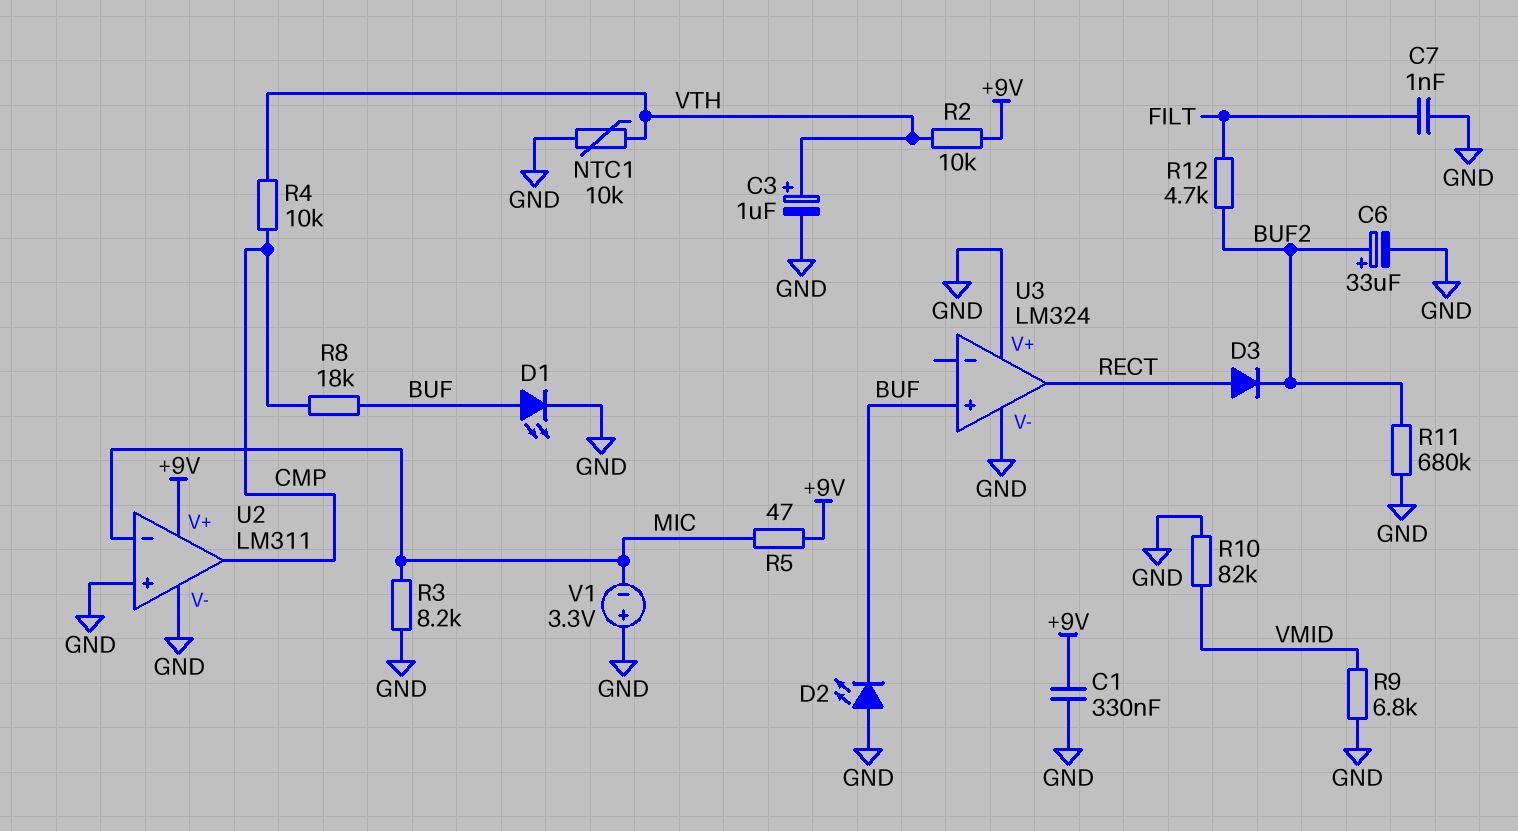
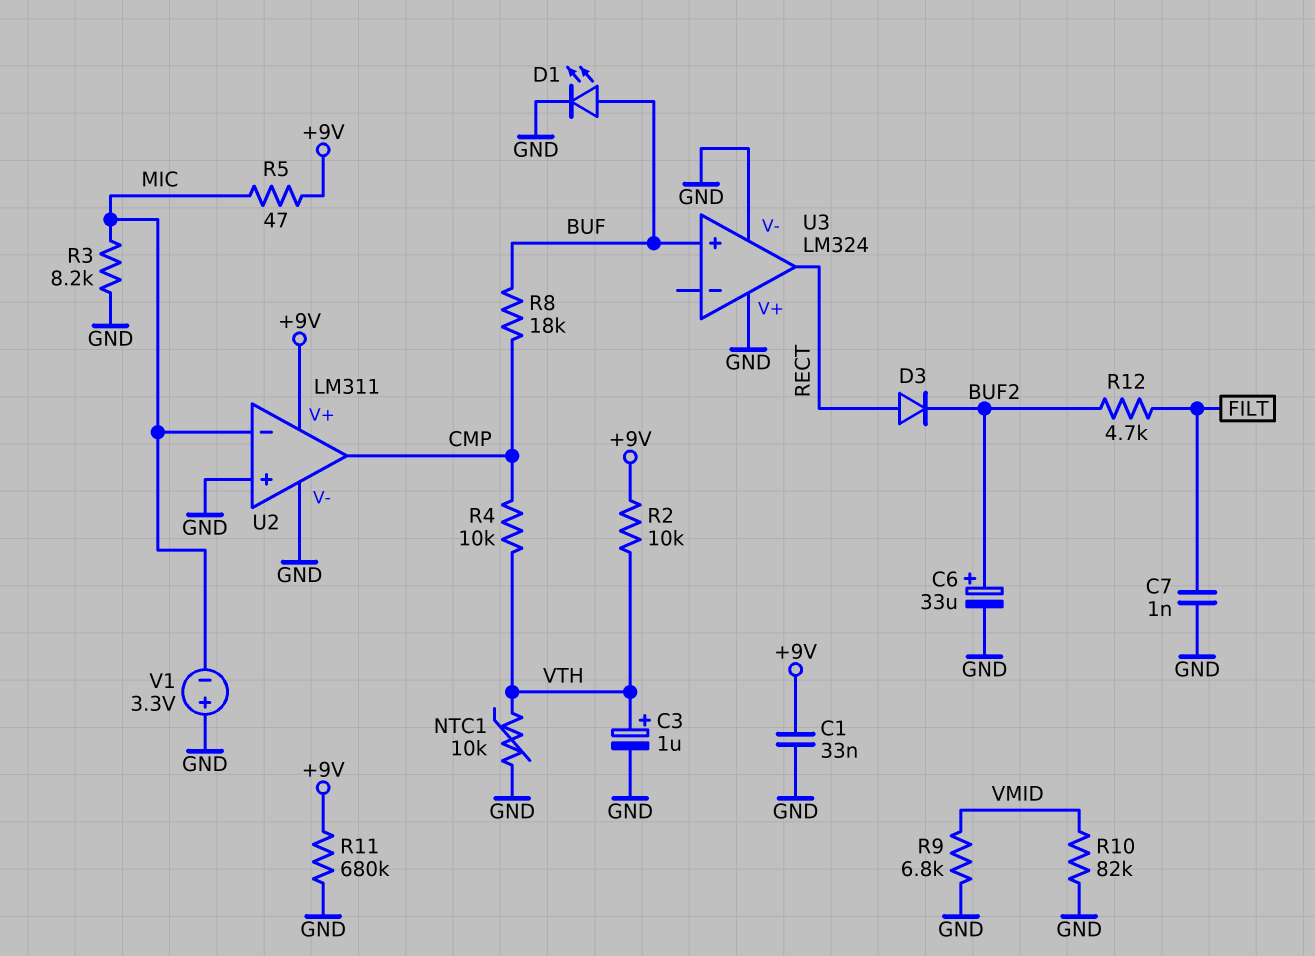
C1: 330nF (+9V, GND) -> 33nF (+9V, GND)
D2: LED (A GND, K BUF) -> none
R11: 680k (BUF2, GND) -> 680k (+9V, GND)

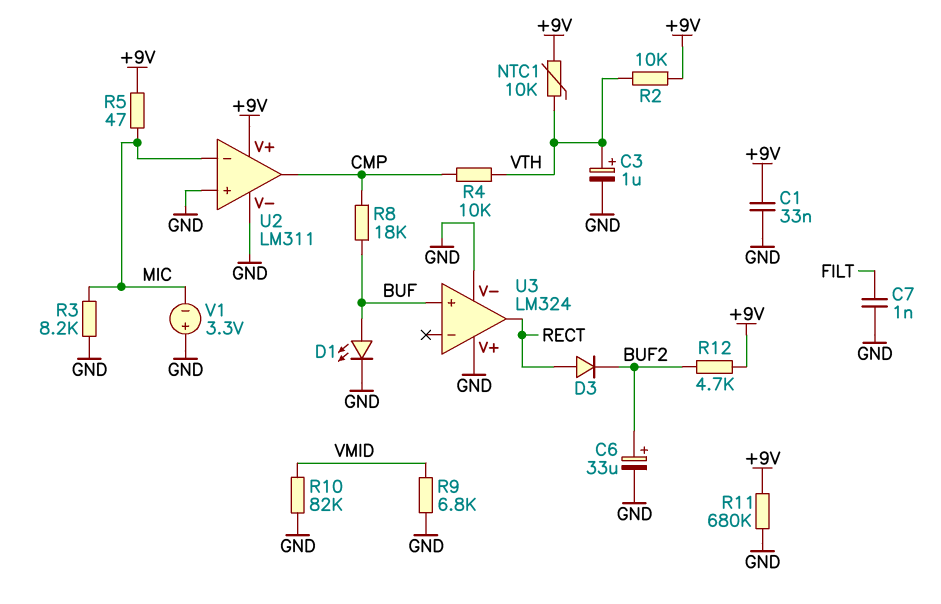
NTC1: 10k (GND, VTH) -> 10k (+9V, VTH)
R12: 4.7k (BUF2, FILT) -> 4.7k (+9V, BUF2)

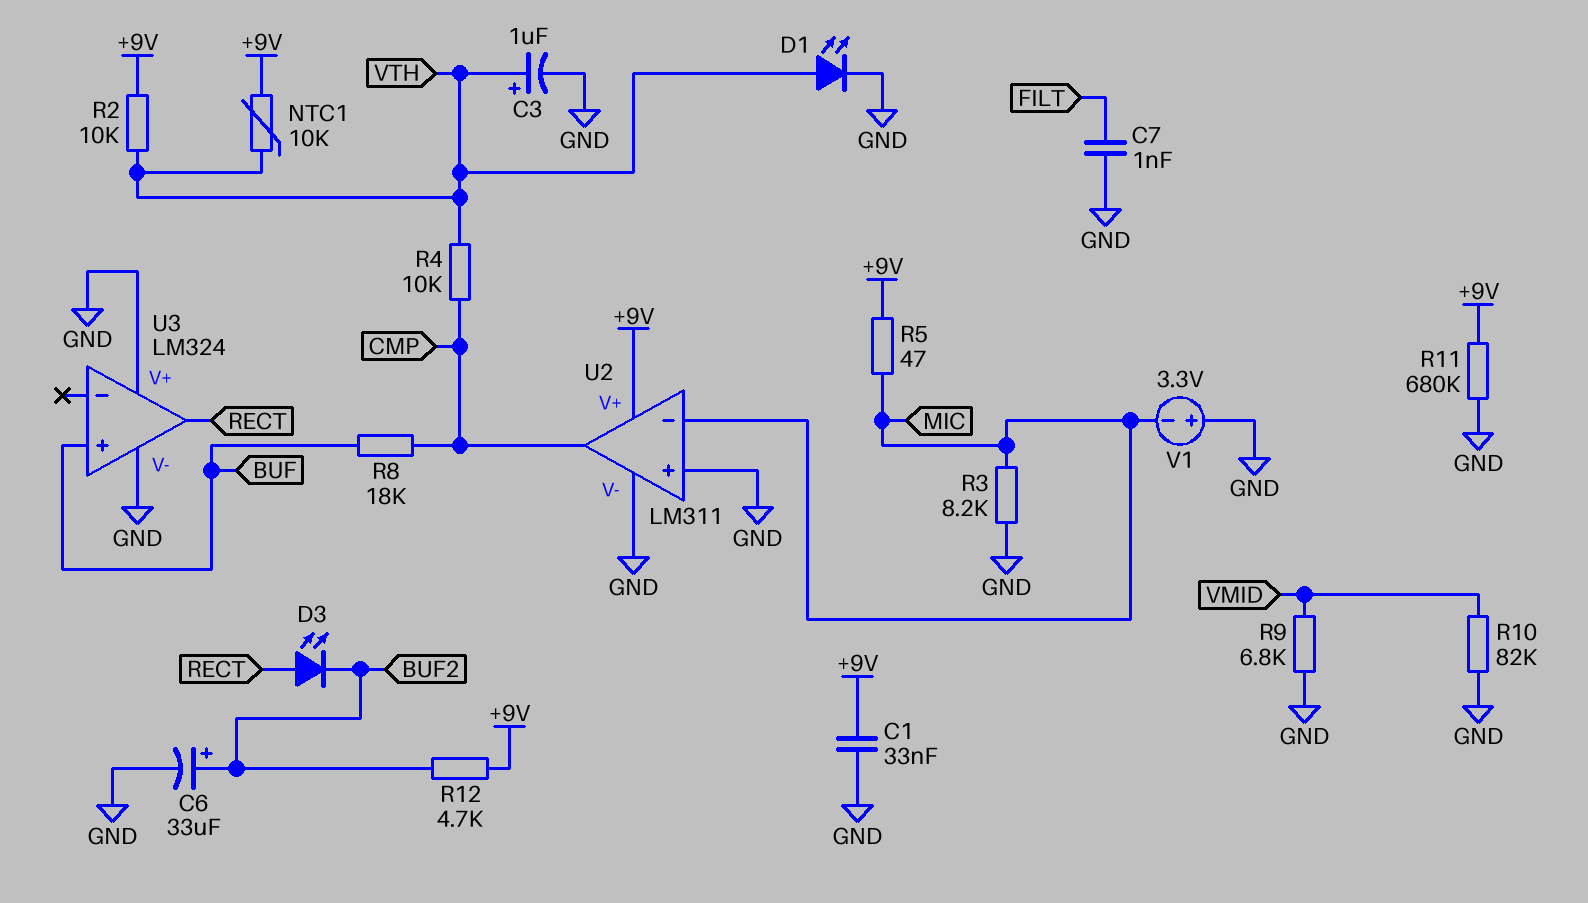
D1: LED (A BUF, K GND) -> LED (A VTH, K GND)
D3: diode (A RECT, K BUF2) -> LED (A RECT, K BUF2)

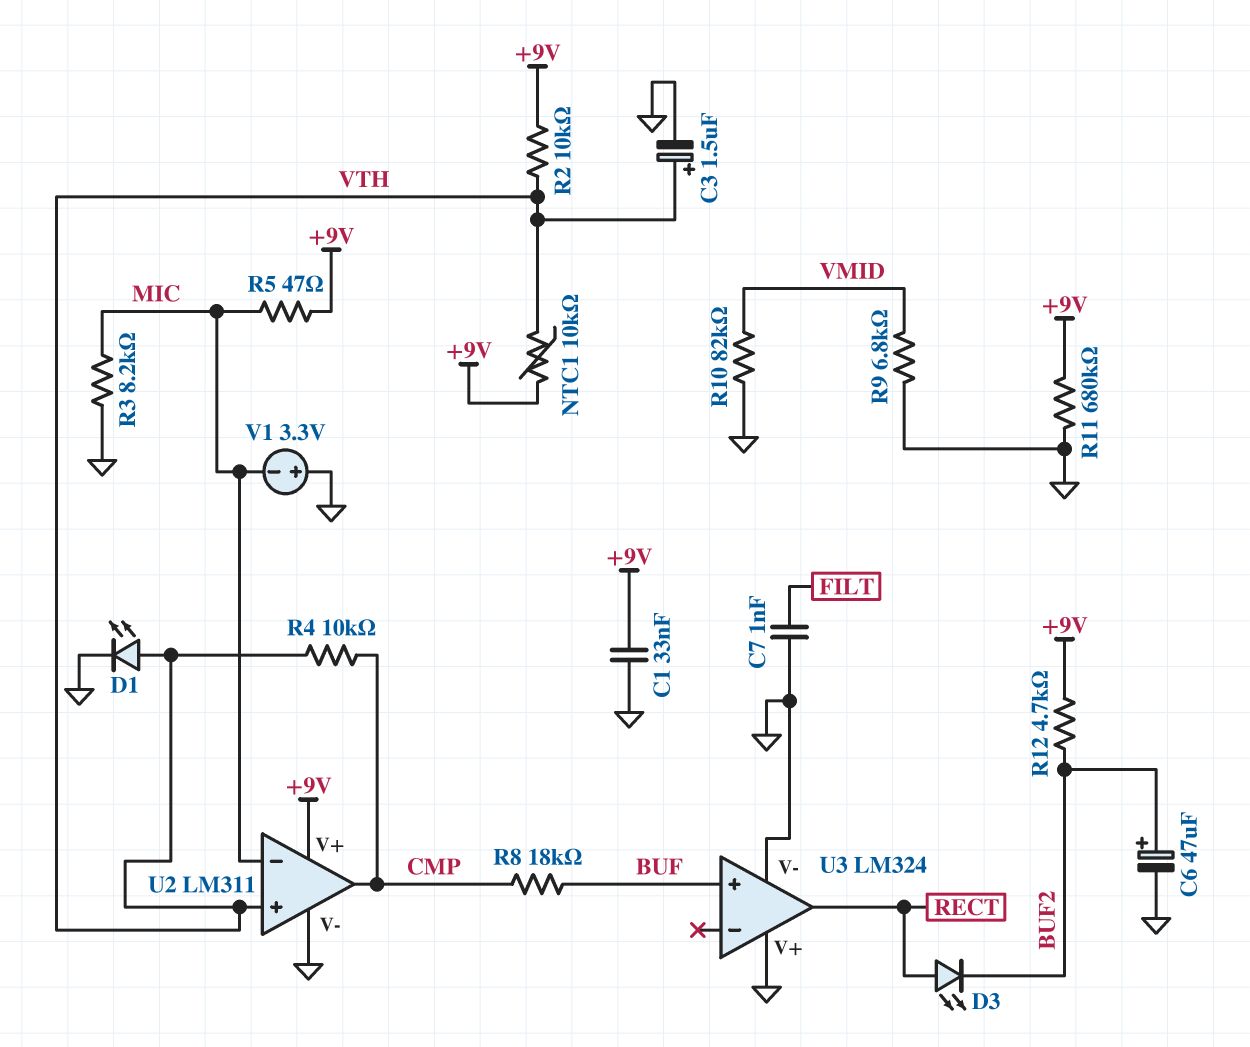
C3: 1uF (plus VTH, minus GND) -> 1.5uF (plus VTH, minus GND)
C6: 33uF (plus BUF2, minus GND) -> 47uF (plus BUF2, minus GND)
U2 pin in+: GND -> VTH

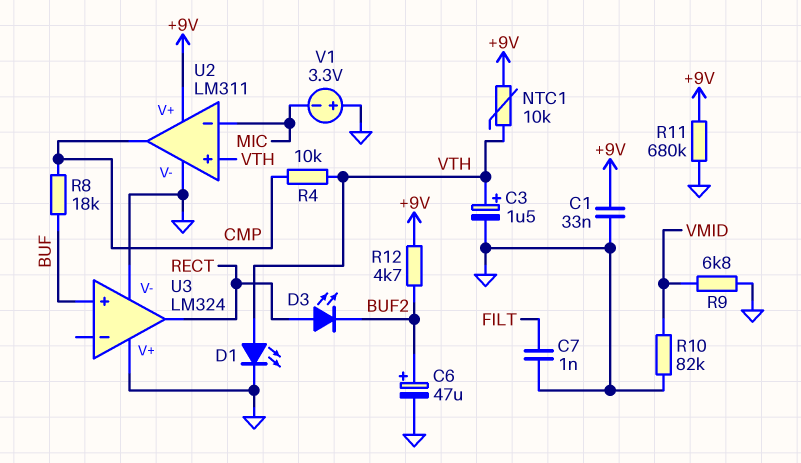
R2: 10k (+9V, VTH) -> none
R3: 8.2k (GND, MIC) -> none
R5: 47 (+9V, MIC) -> none

